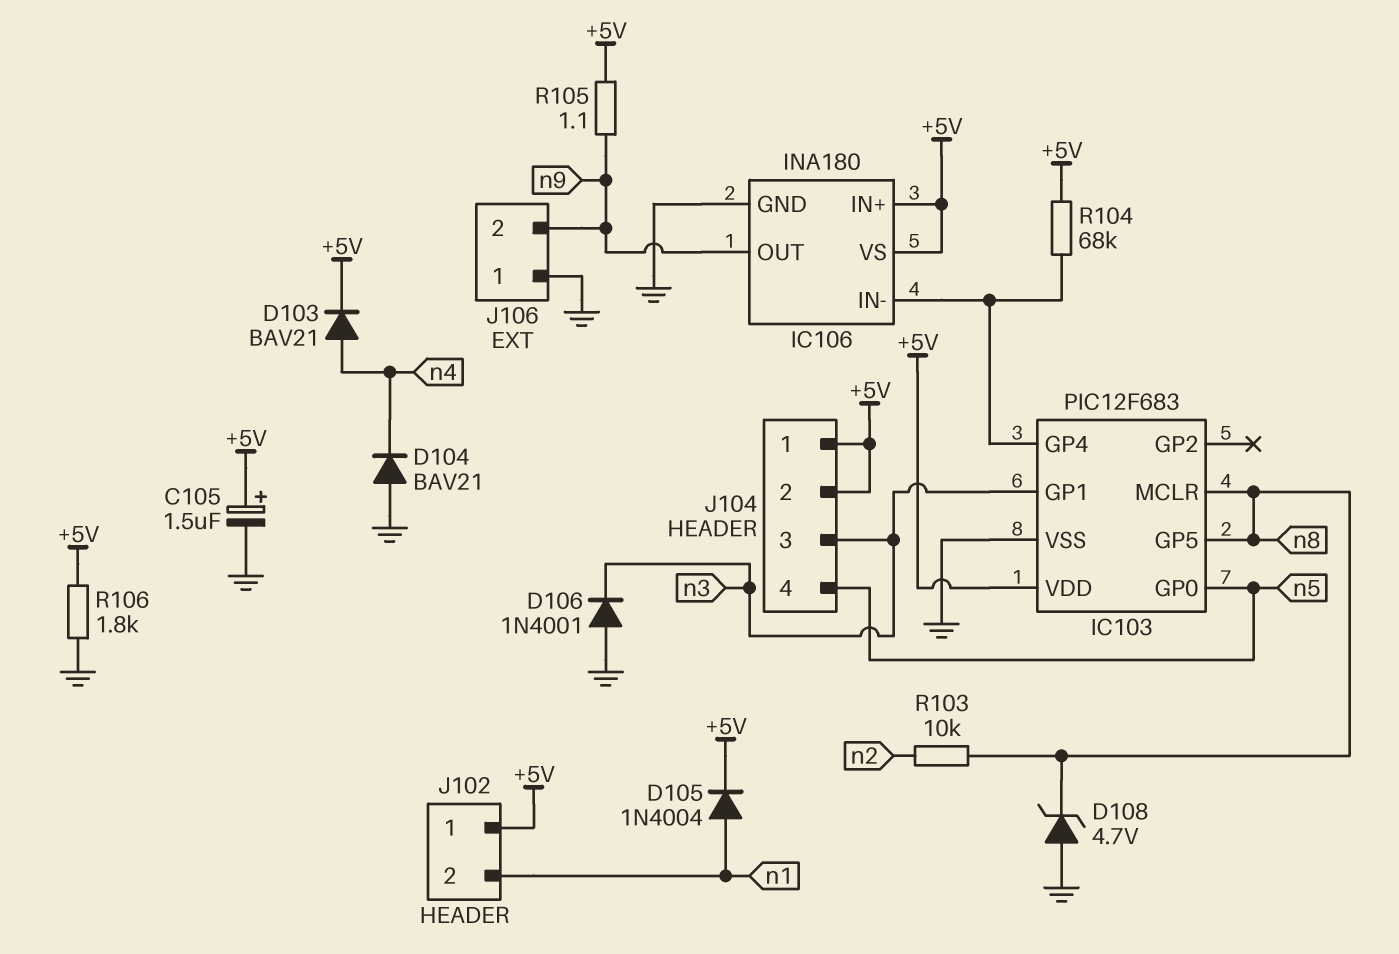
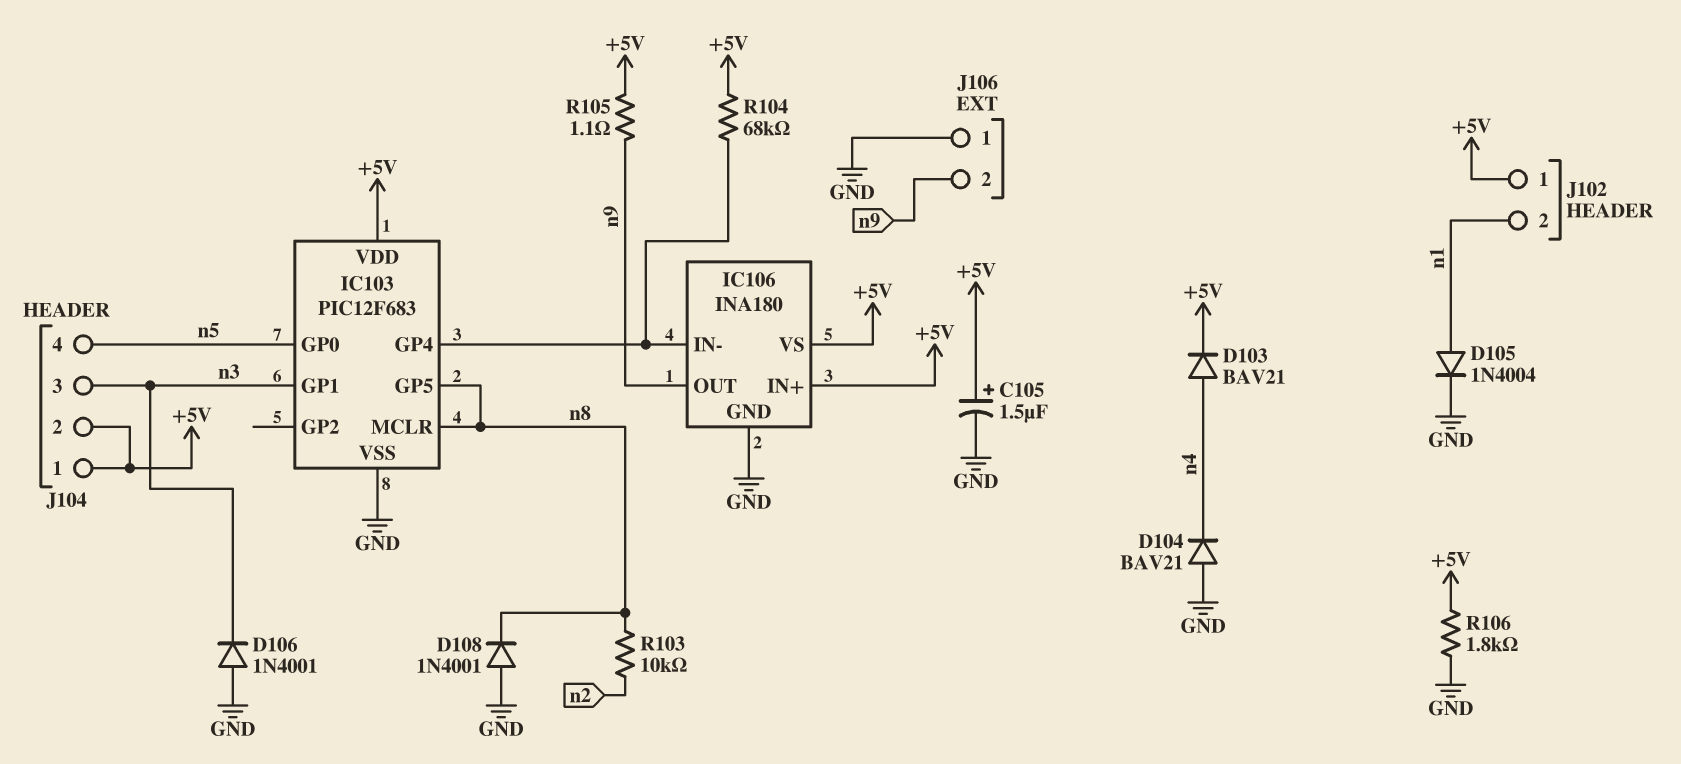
D105: diode 1N4004 (A n1, K +5V) -> diode 1N4004 (A n1, K GND)
D108: zener 4.7V (A GND, K n8) -> diode 1N4001 (A GND, K n8)

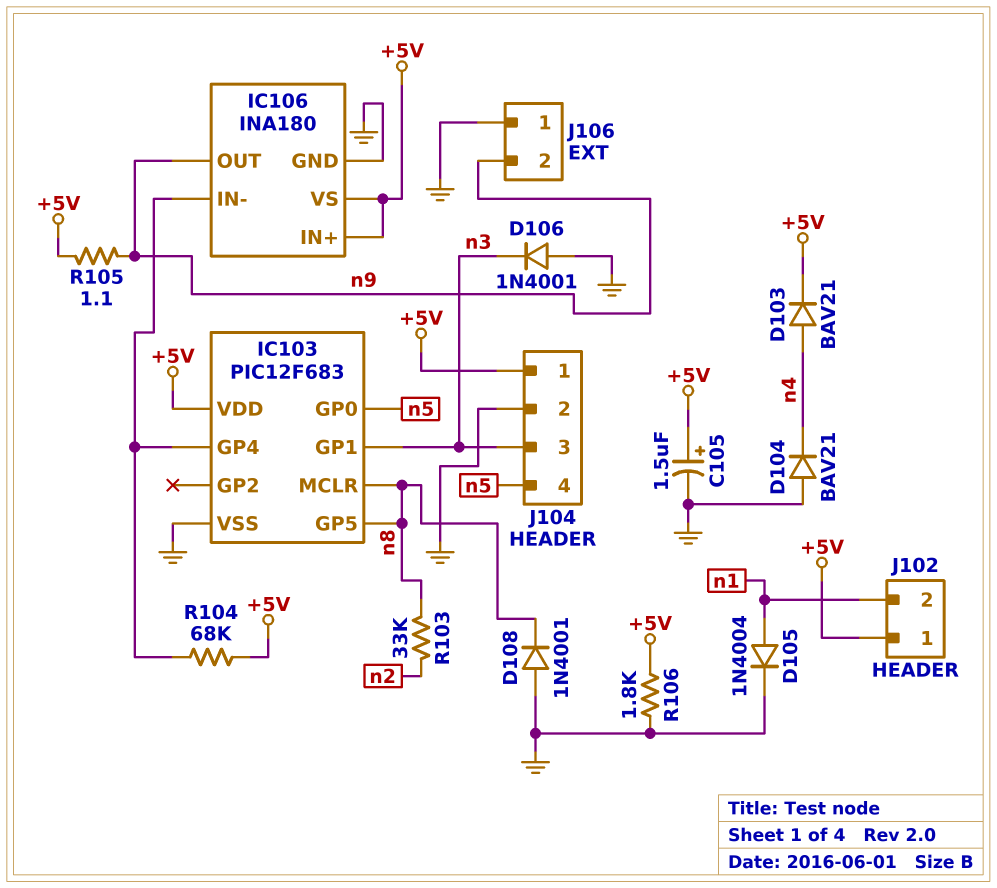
J104 pin 2: +5V -> GND
R103: 10k (n2, n8) -> 33k (n2, n8)

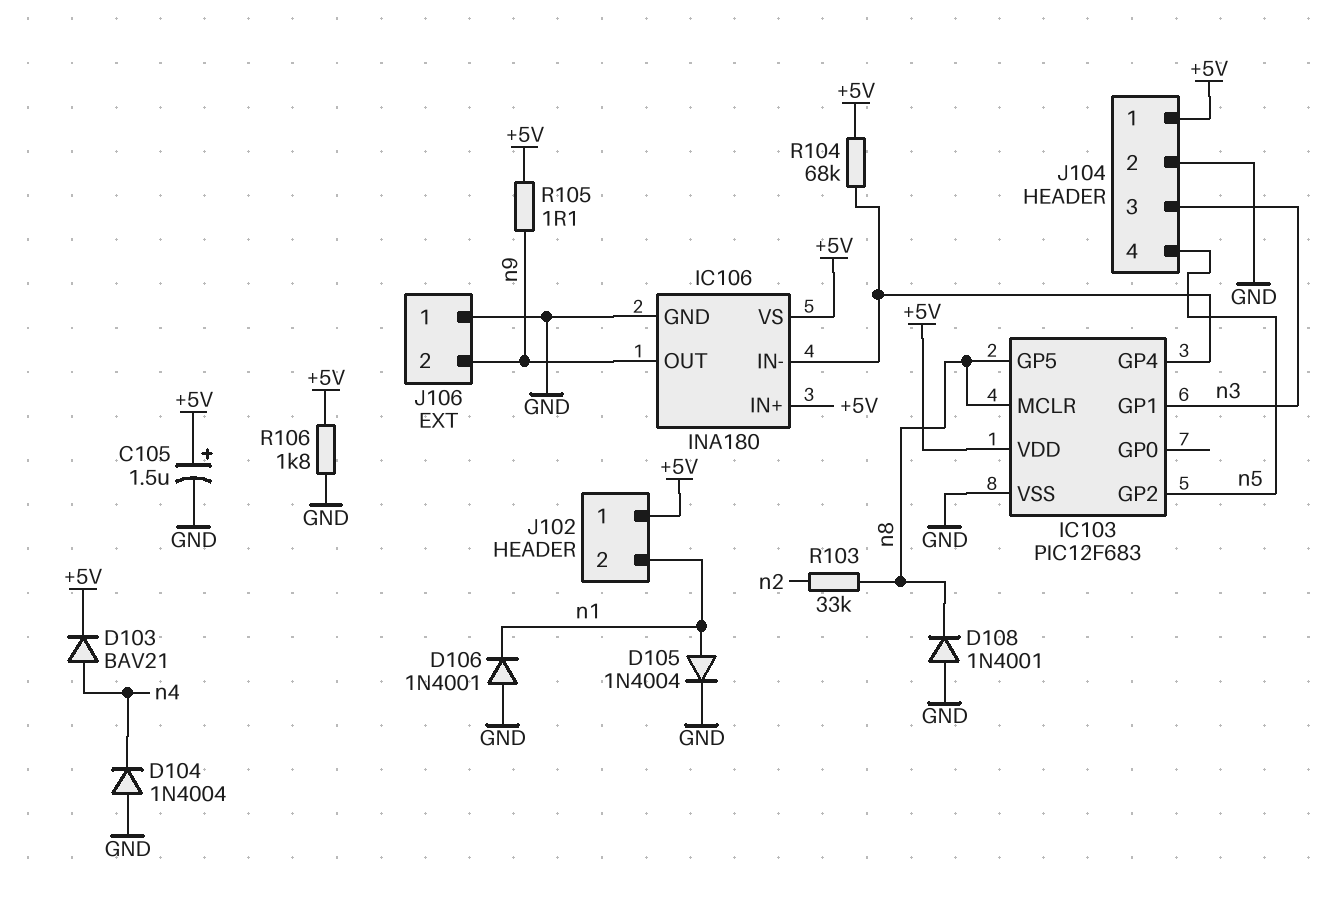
D104: diode BAV21 (A GND, K n4) -> diode 1N4004 (A GND, K n4)
D106: diode 1N4001 (A GND, K n3) -> diode 1N4001 (A GND, K n1)
IC103 pin GP0: n5 -> none
IC103 pin GP2: none -> n5

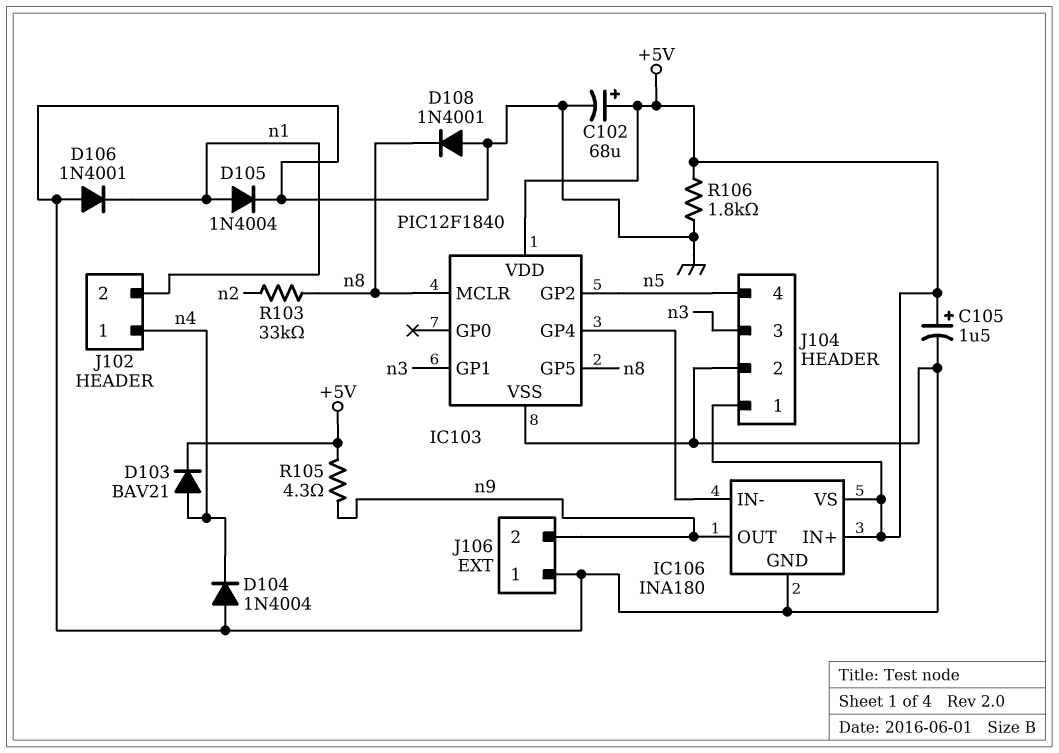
C102: none -> 68uF (plus +5V, minus GND)
IC103: PIC12F683 -> PIC12F1840
J102 pin 1: +5V -> n4
R104: 68k (+5V, IC103/GP4) -> none
R105: 1.1 (+5V, n9) -> 4.3 (+5V, n9)

